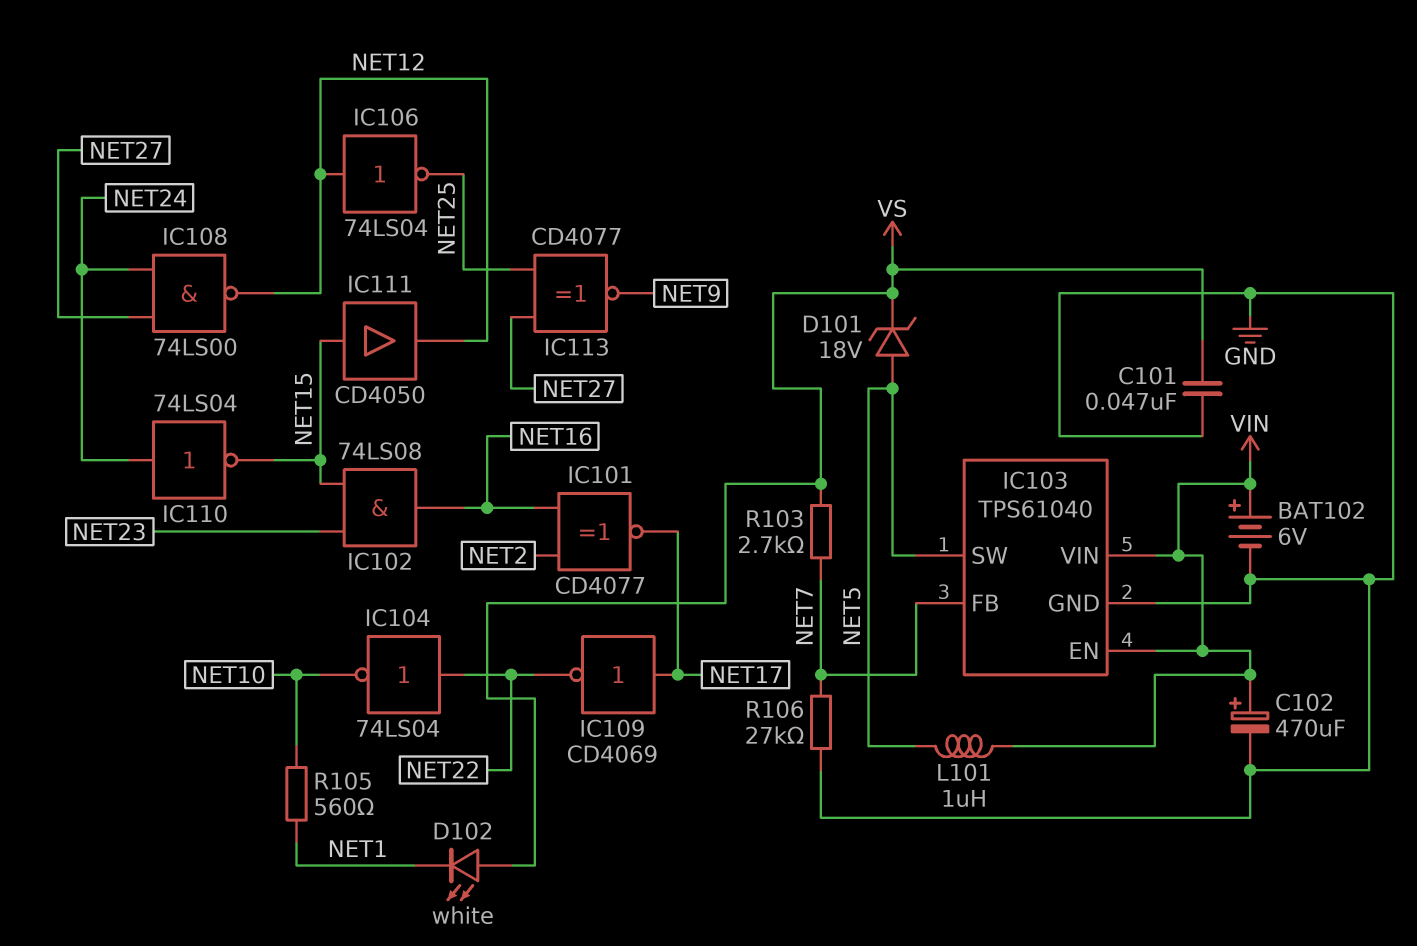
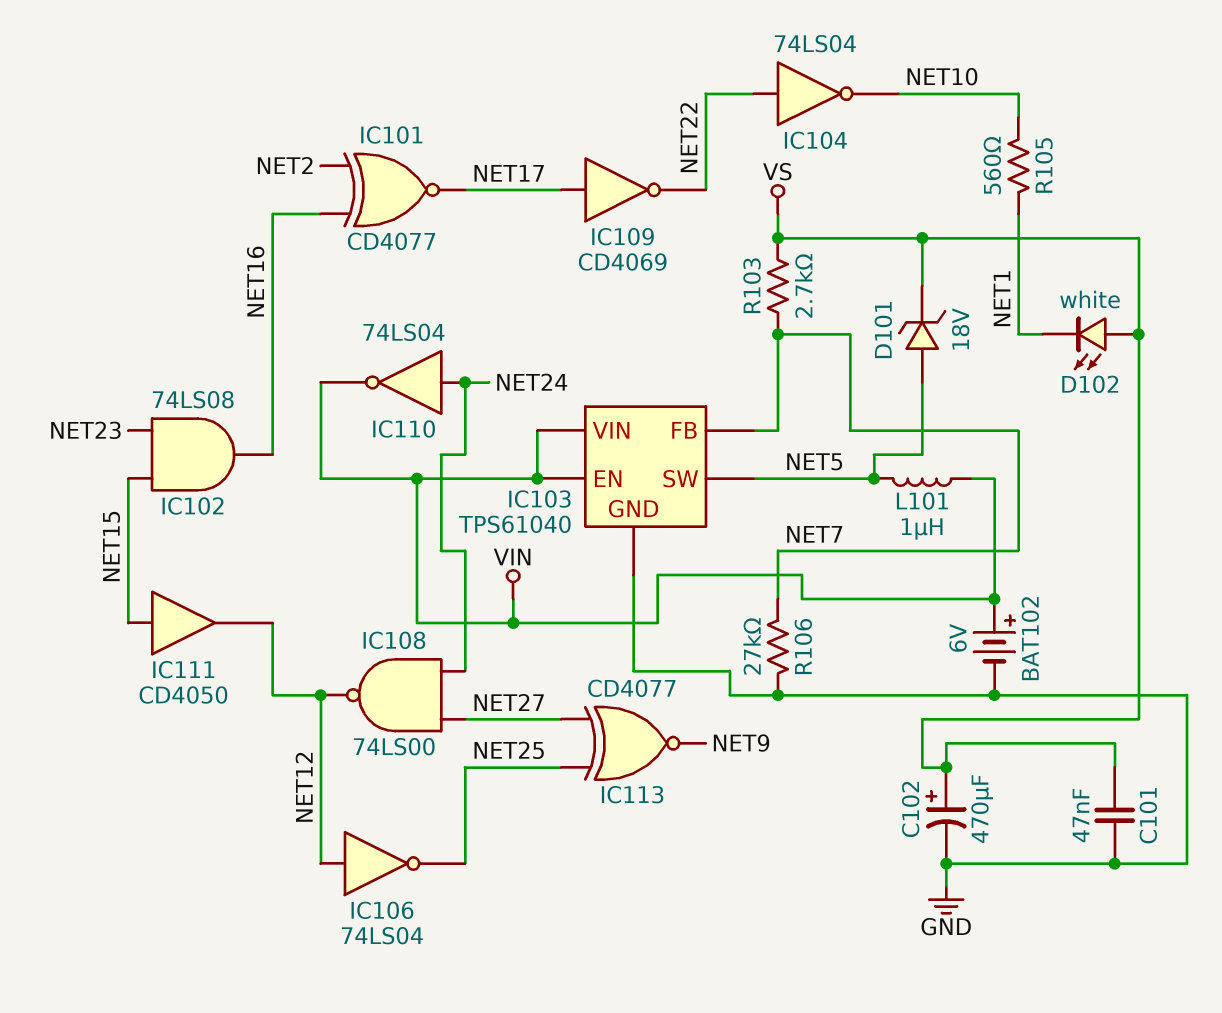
C102: 470uF (plus VIN, minus GND) -> 470uF (plus VS, minus GND)
IC110: NOT 74LS04 (in NET24, out NET15) -> NOT 74LS04 (in NET24, out VIN)

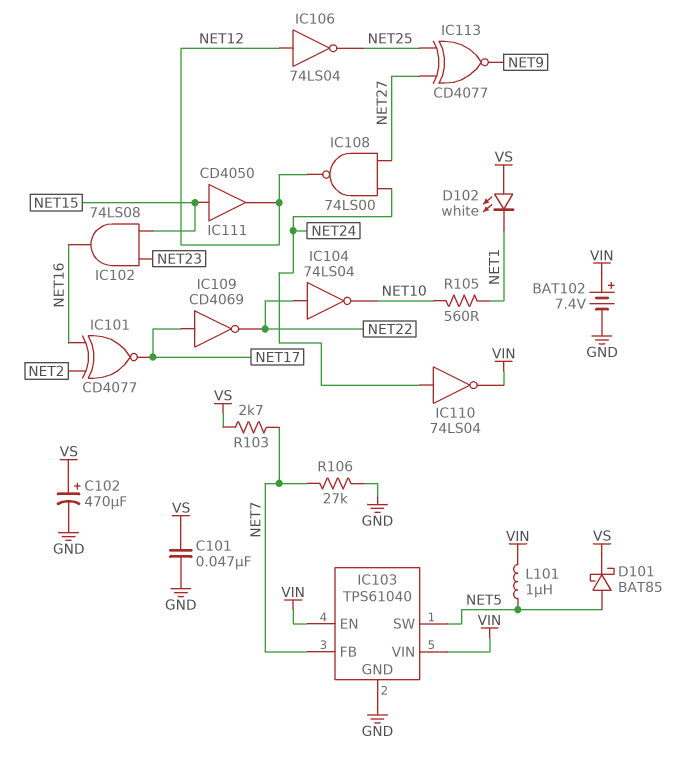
BAT102: 6V (plus VIN, minus GND) -> 7.4V (plus VIN, minus GND)
D101: zener 18V (A NET5, K VS) -> schottky BAT85 (A NET5, K VS)

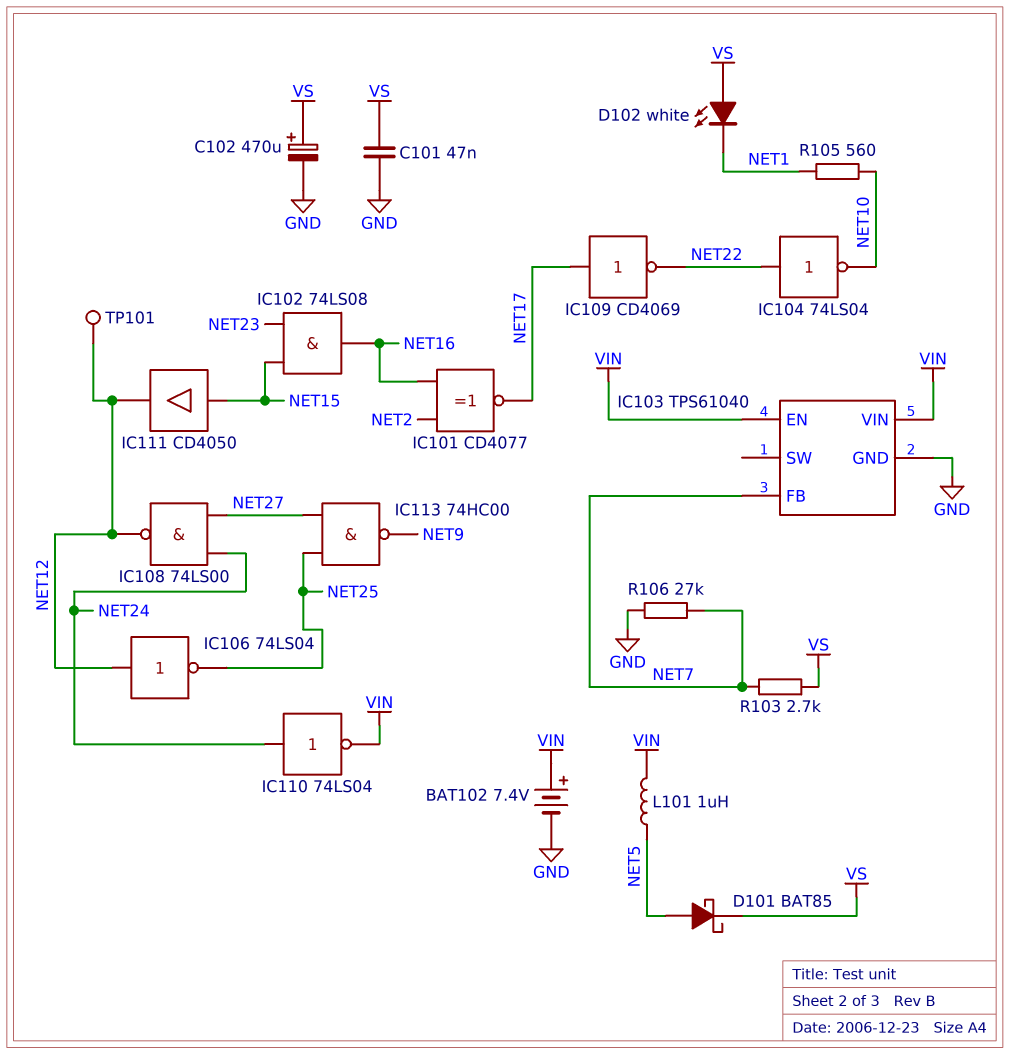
IC103 pin SW: NET5 -> none
IC113: XNOR CD4077 (in NET25, in NET27, out NET9) -> NAND 74HC00 (in NET25, in NET27, out NET9)
TP101: none -> test point (NET12)

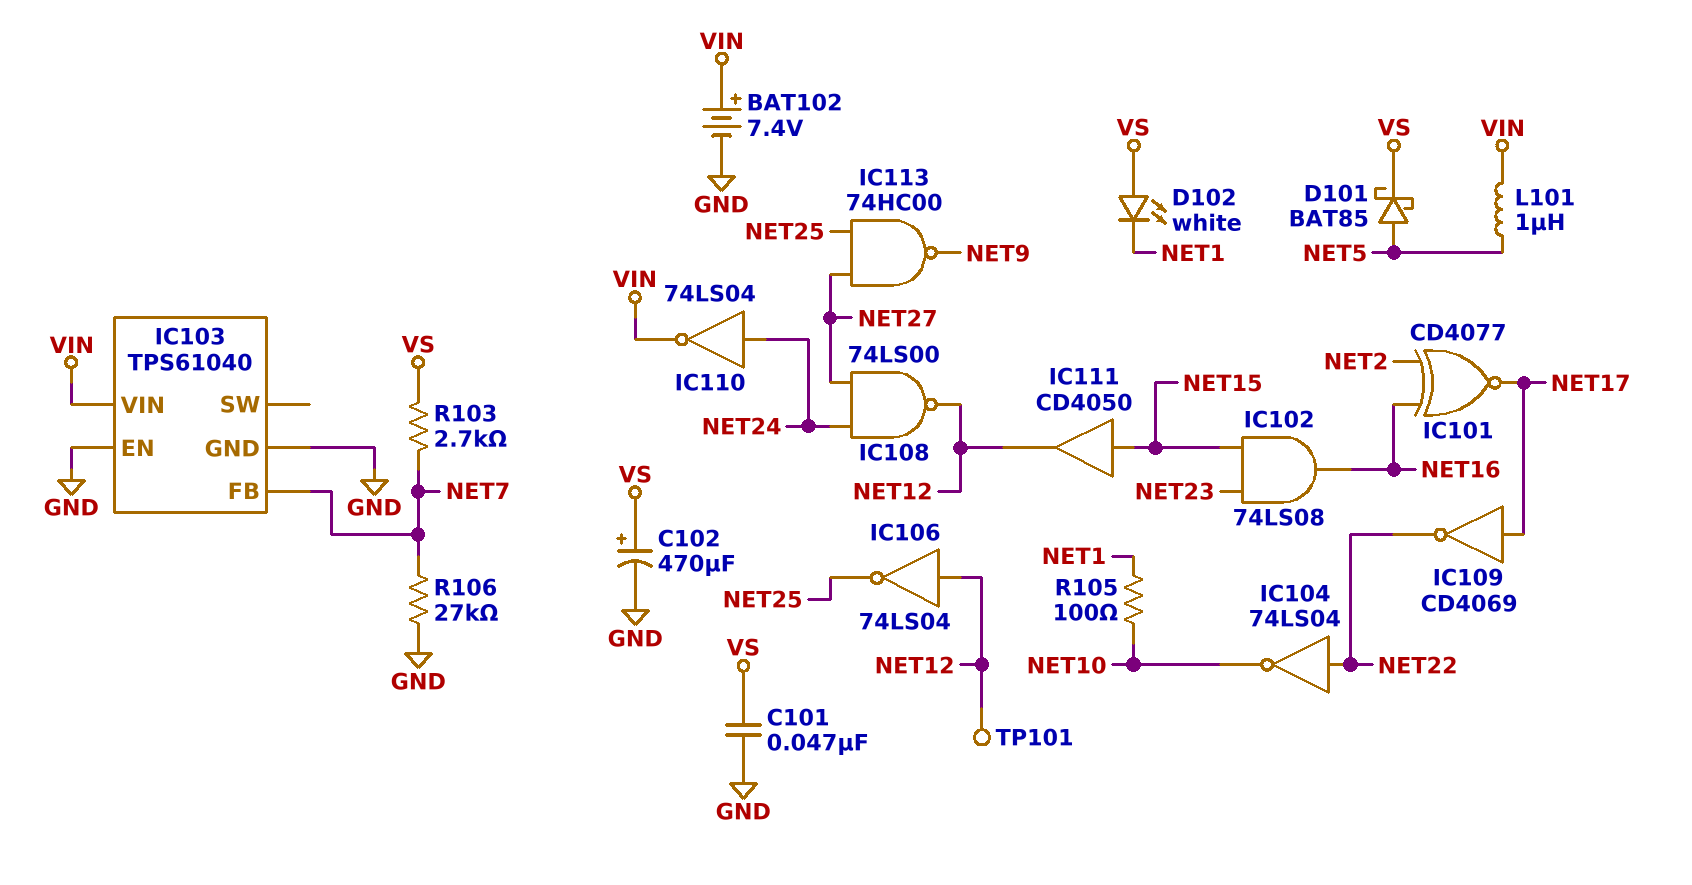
IC103 pin EN: VIN -> GND
R105: 560 (NET1, NET10) -> 100 (NET1, NET10)

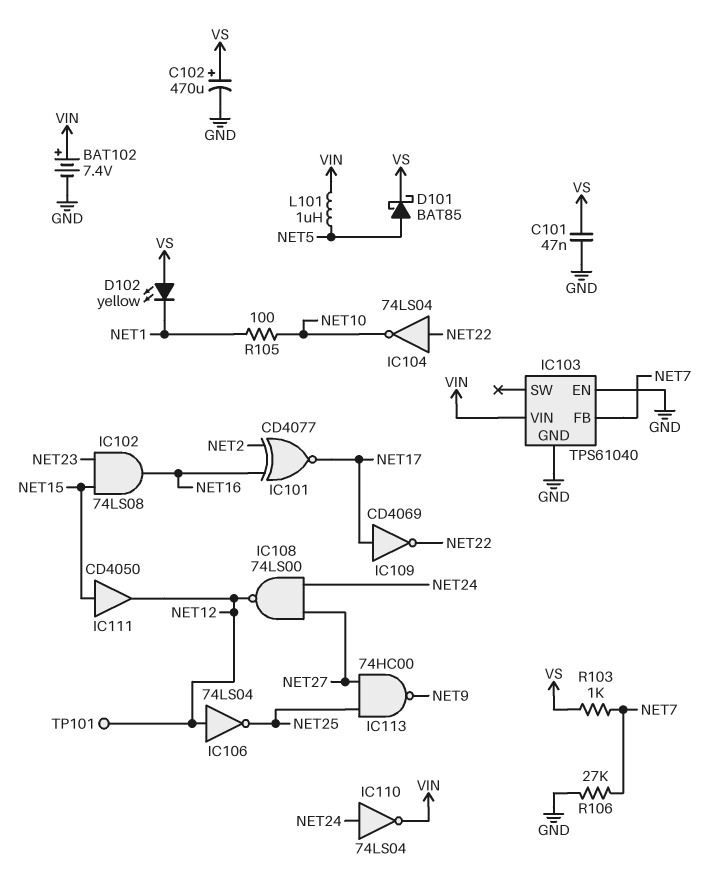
D102: LED white (A VS, K NET1) -> LED yellow (A VS, K NET1)
R103: 2.7k (NET7, VS) -> 1k (NET7, VS)

